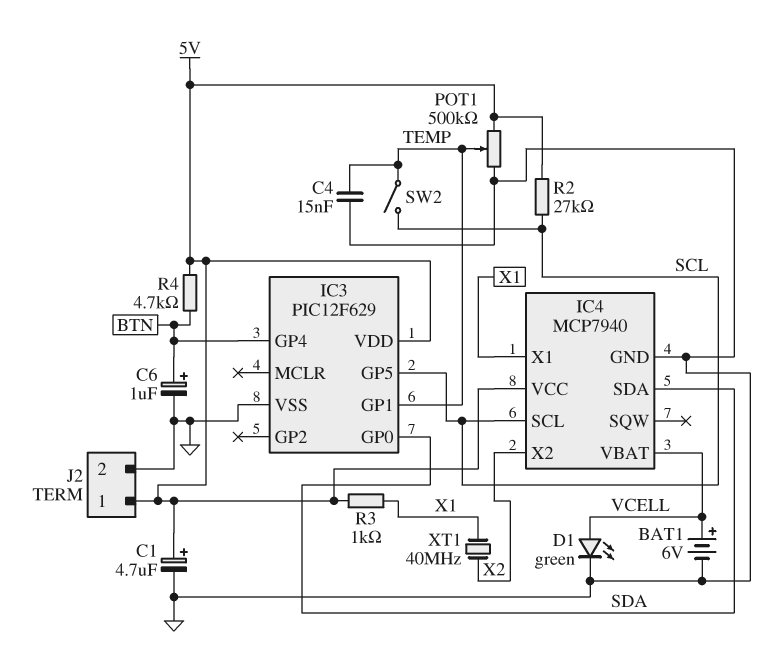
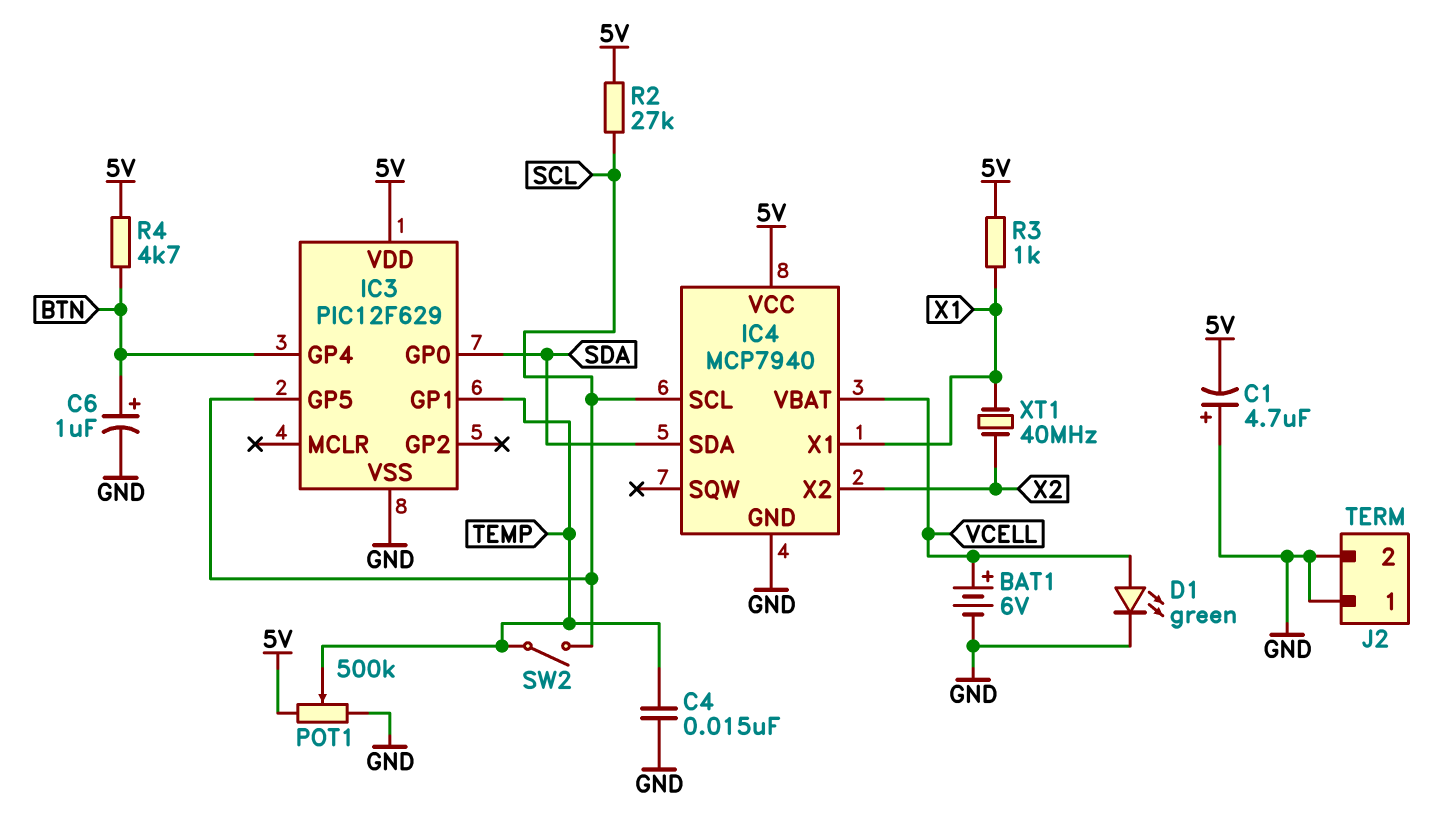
C1: 4.7uF (plus 5V, minus GND) -> 4.7uF (plus GND, minus 5V)
J2 pin 1: 5V -> GND

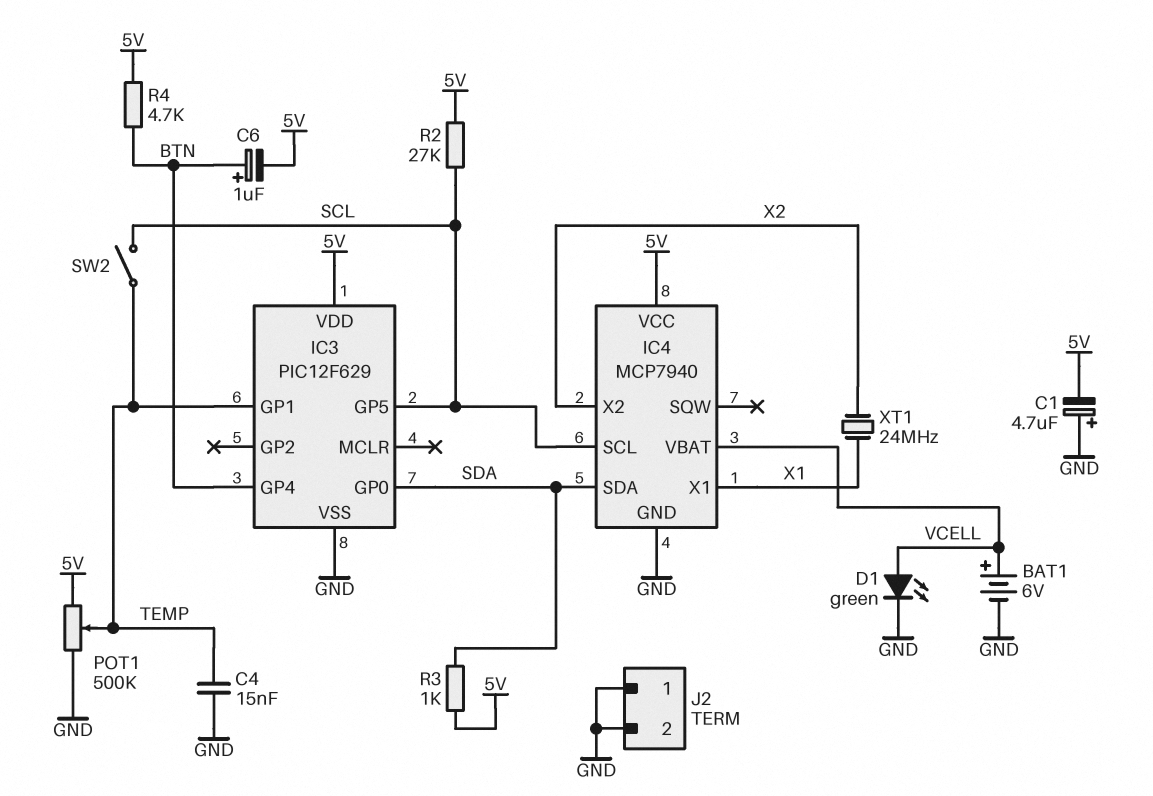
C6: 1uF (plus BTN, minus GND) -> 1uF (plus BTN, minus 5V)
R3: 1k (5V, X1) -> 1k (5V, SDA)
XT1: 40MHz (X1, X2) -> 24MHz (X1, X2)

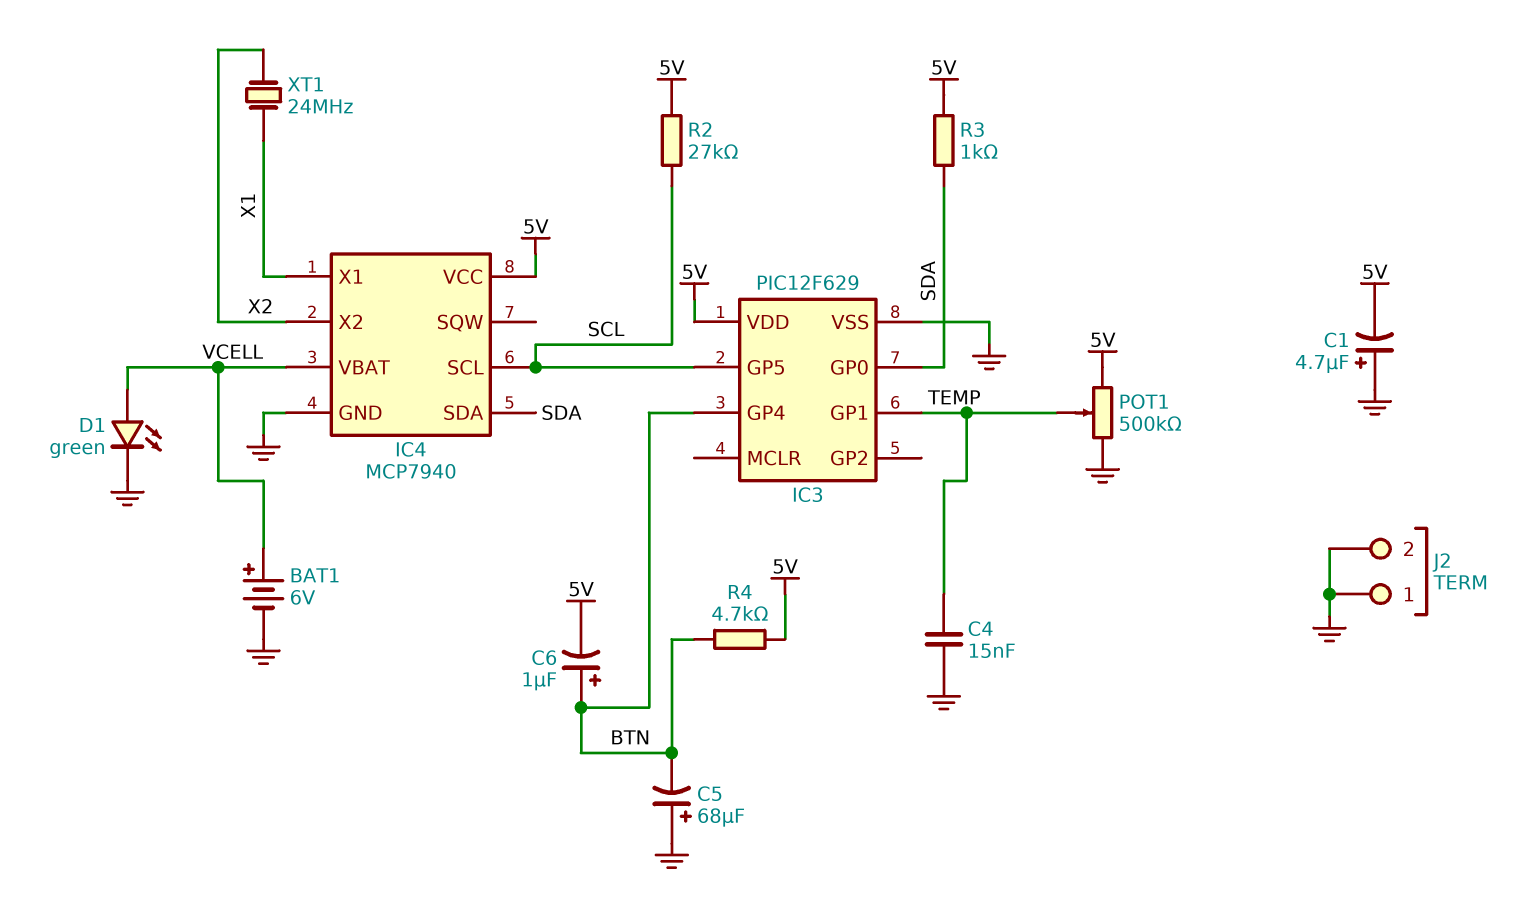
C5: none -> 68uF (plus GND, minus BTN)
SW2: switch (SCL, TEMP) -> none

